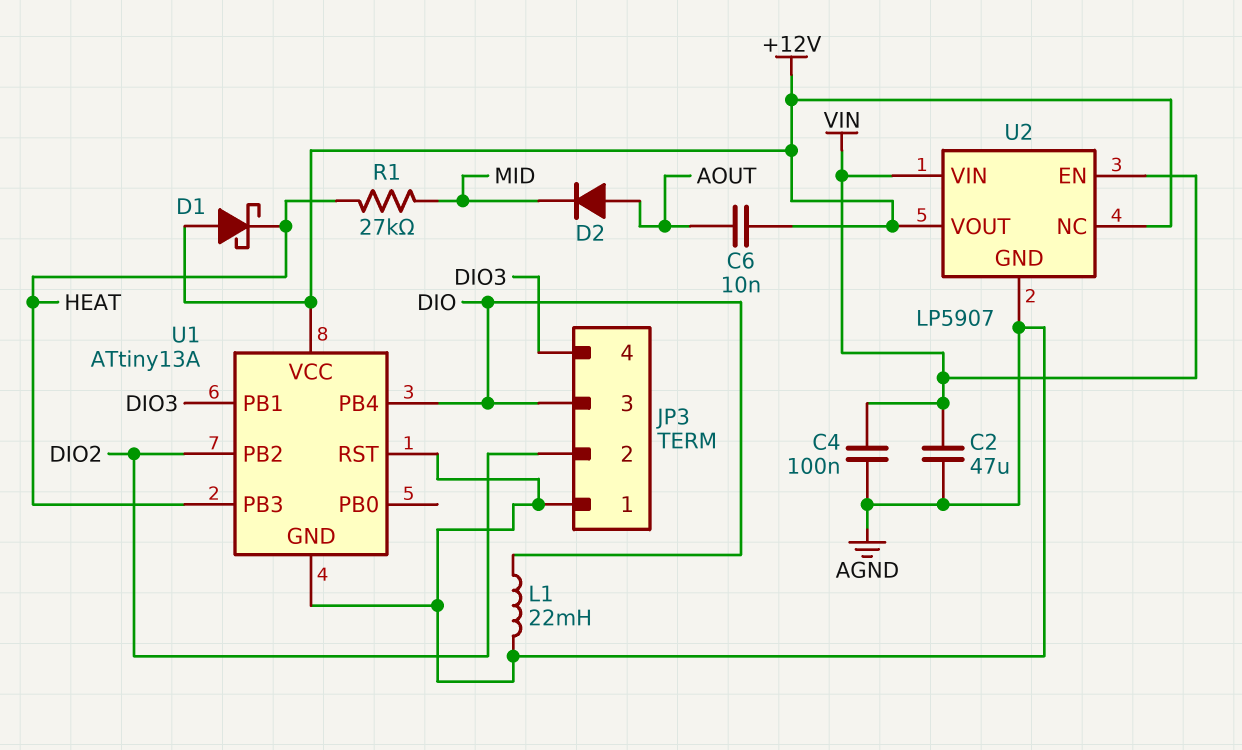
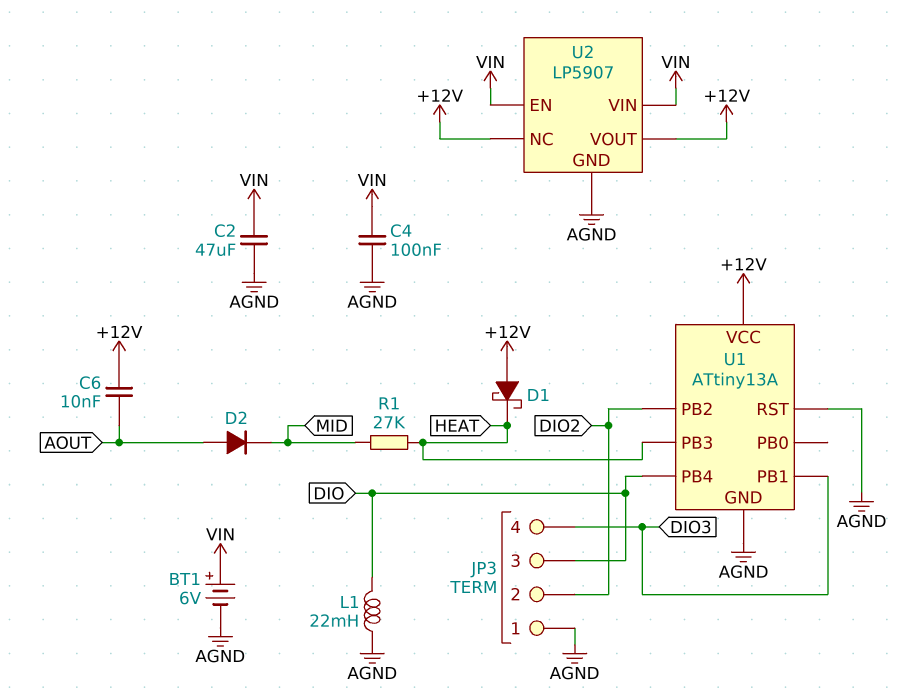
BT1: none -> 6V (plus VIN, minus AGND)

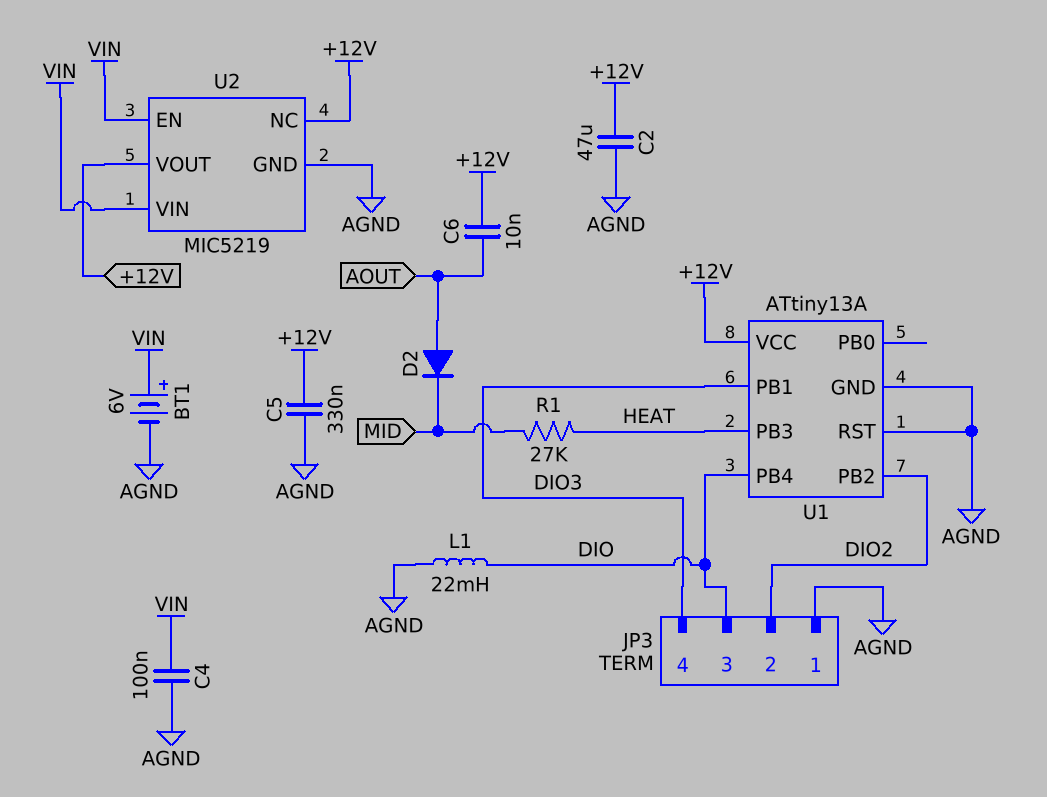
C2: 47uF (AGND, VIN) -> 47uF (+12V, AGND)
C5: none -> 330nF (+12V, AGND)
D1: schottky (A +12V, K HEAT) -> none
U2: LP5907 -> MIC5219

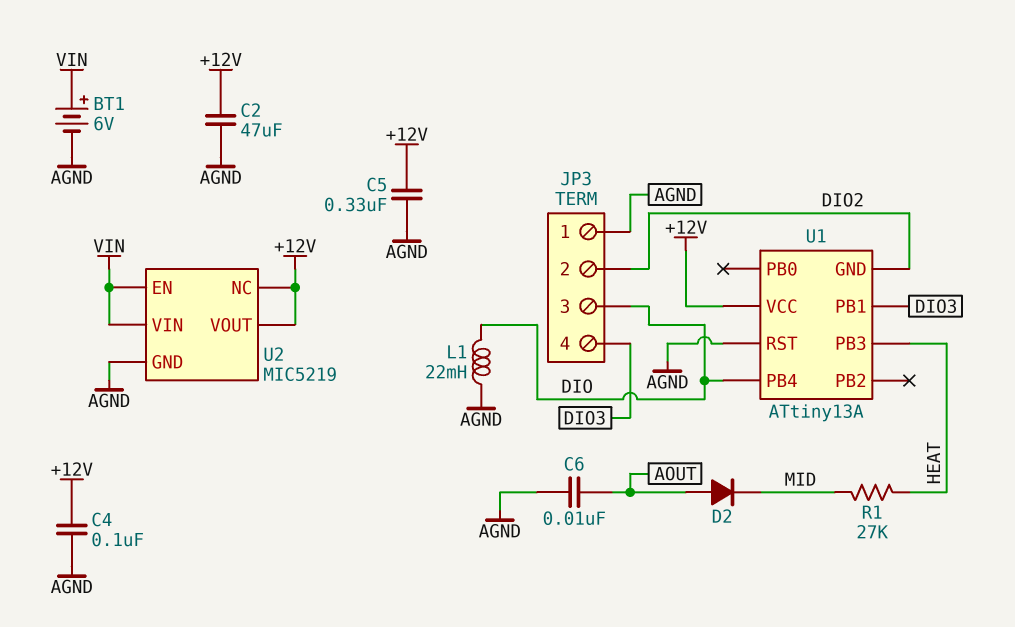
C4: 100nF (AGND, VIN) -> 100nF (+12V, AGND)
C6: 10nF (+12V, AOUT) -> 10nF (AGND, AOUT)
U1 pin GND: AGND -> DIO2
U1 pin PB2: DIO2 -> none

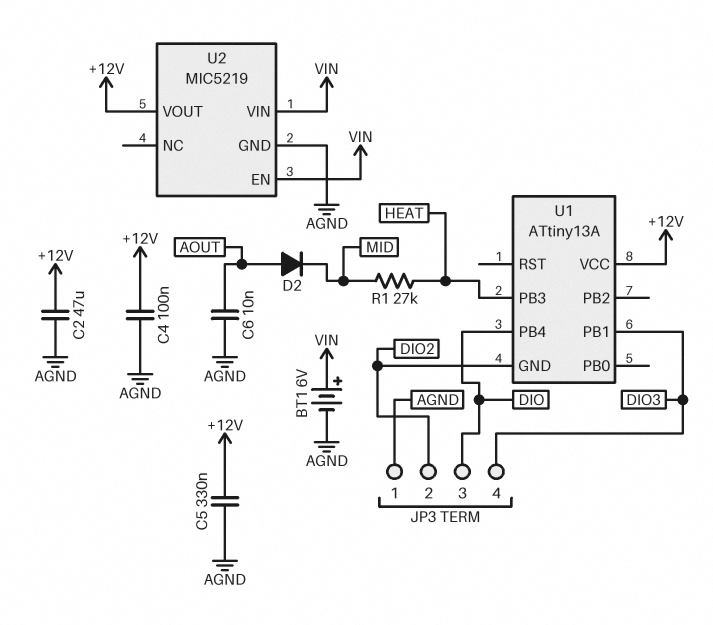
L1: 22mH (AGND, DIO) -> none
U1 pin RST: AGND -> none
U2 pin NC: +12V -> none

